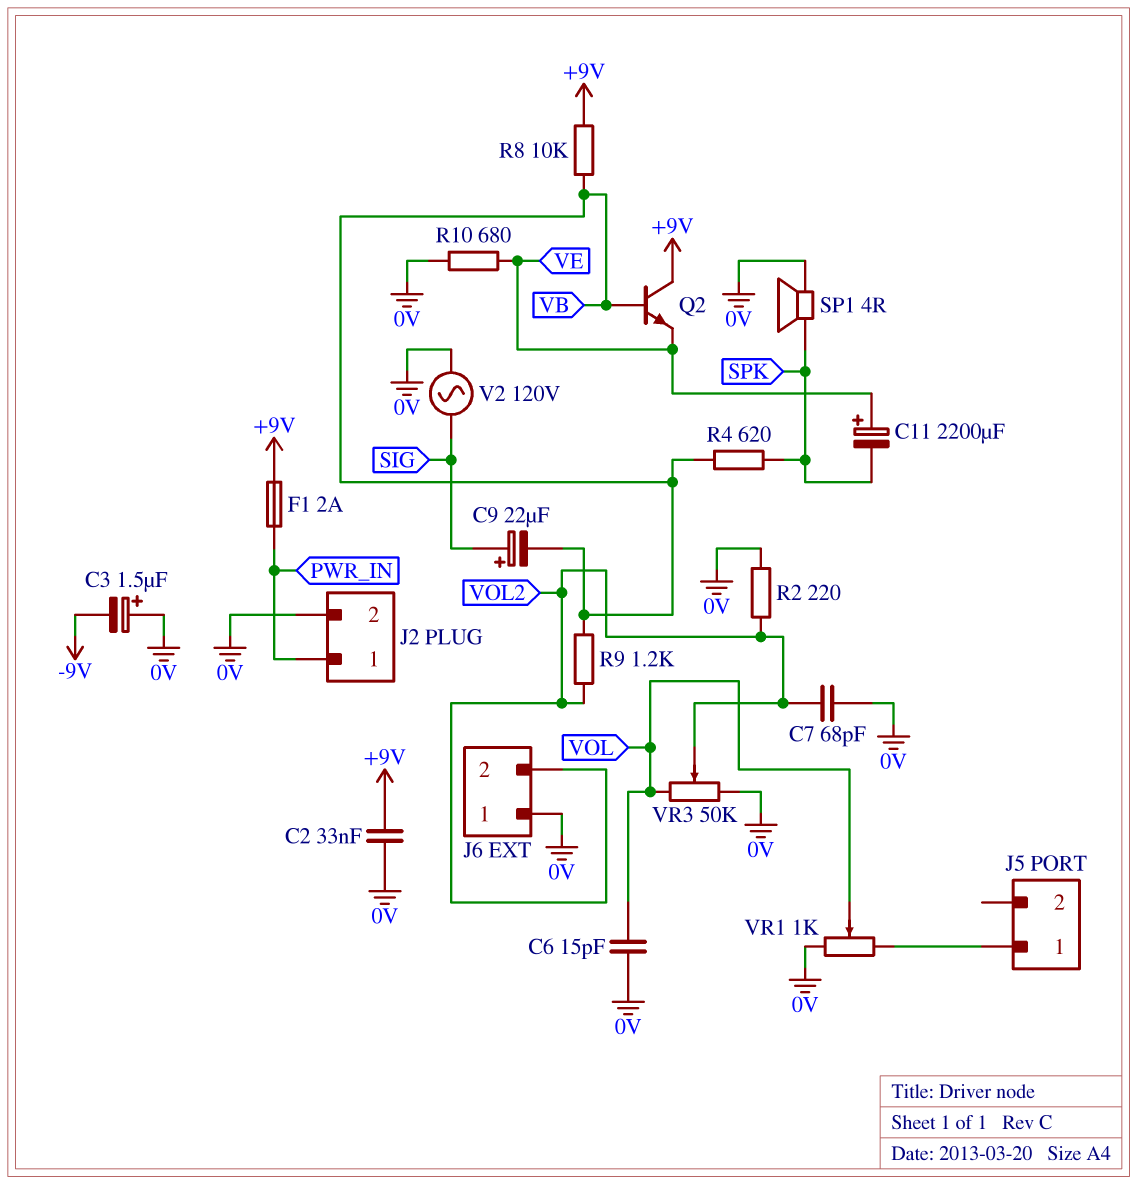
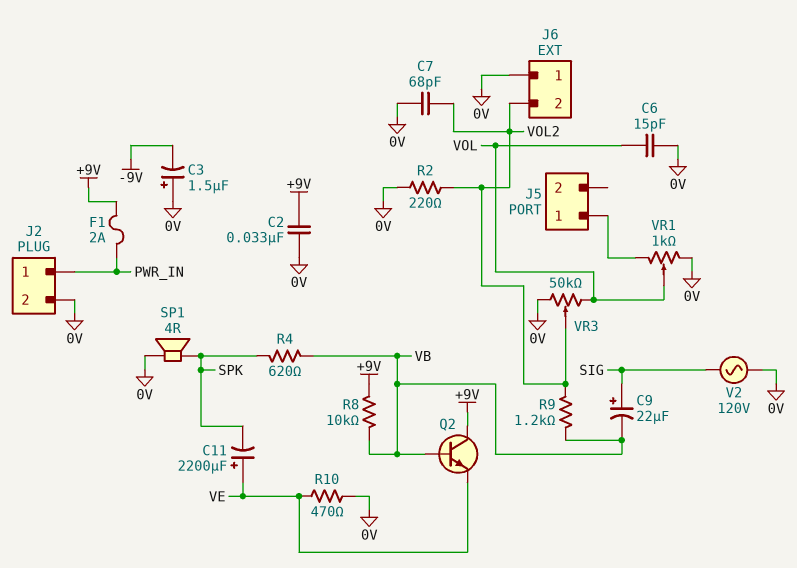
R10: 680 (0V, VE) -> 470 (0V, VE)

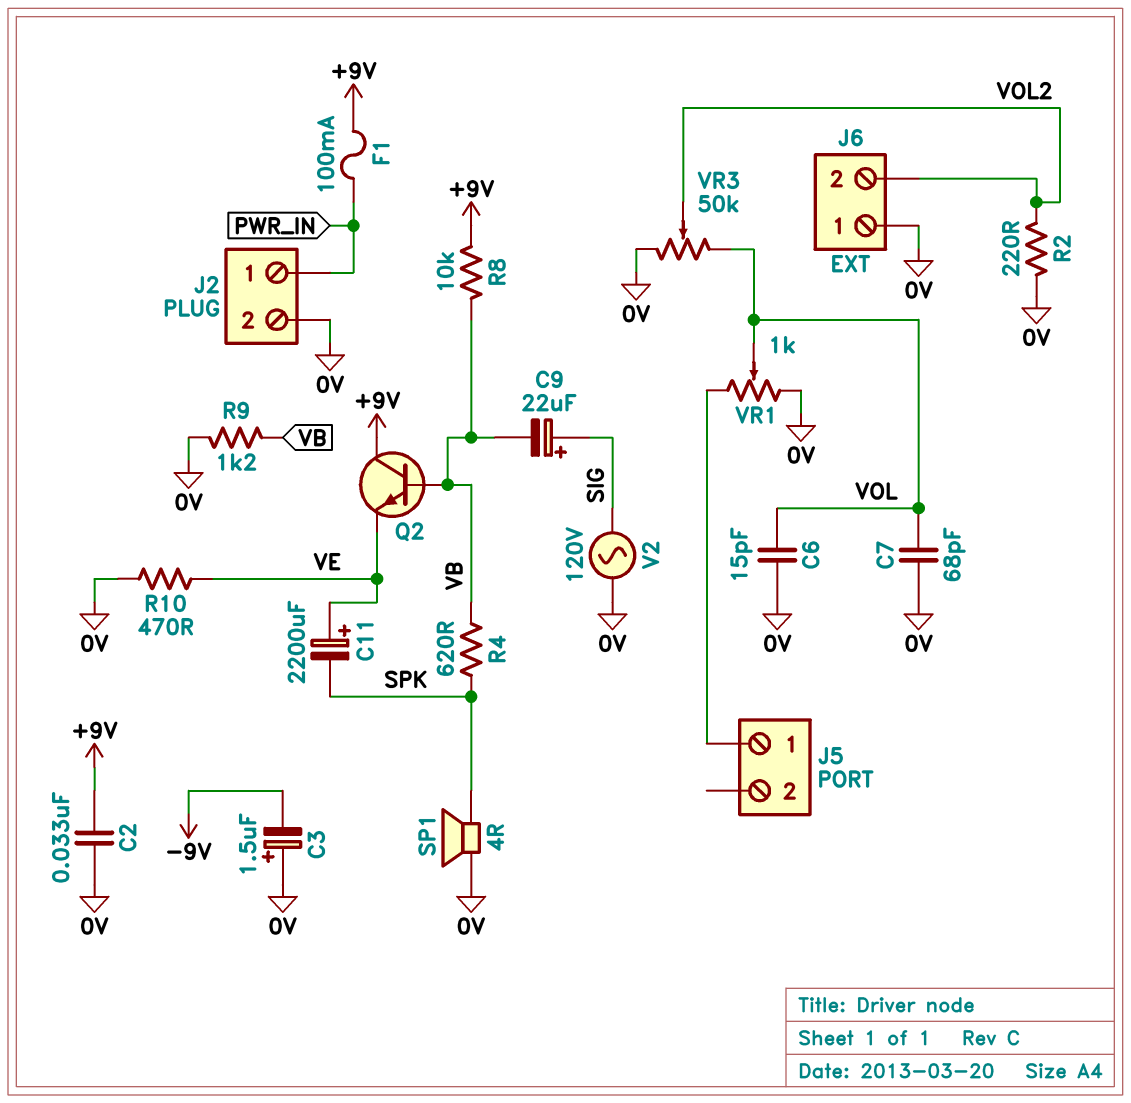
C7: 68pF (0V, VOL2) -> 68pF (0V, VOL)
F1: 2A (+9V, PWR_IN) -> 100mA (+9V, PWR_IN)
R9: 1.2k (VB, VOL2) -> 1.2k (0V, VB)

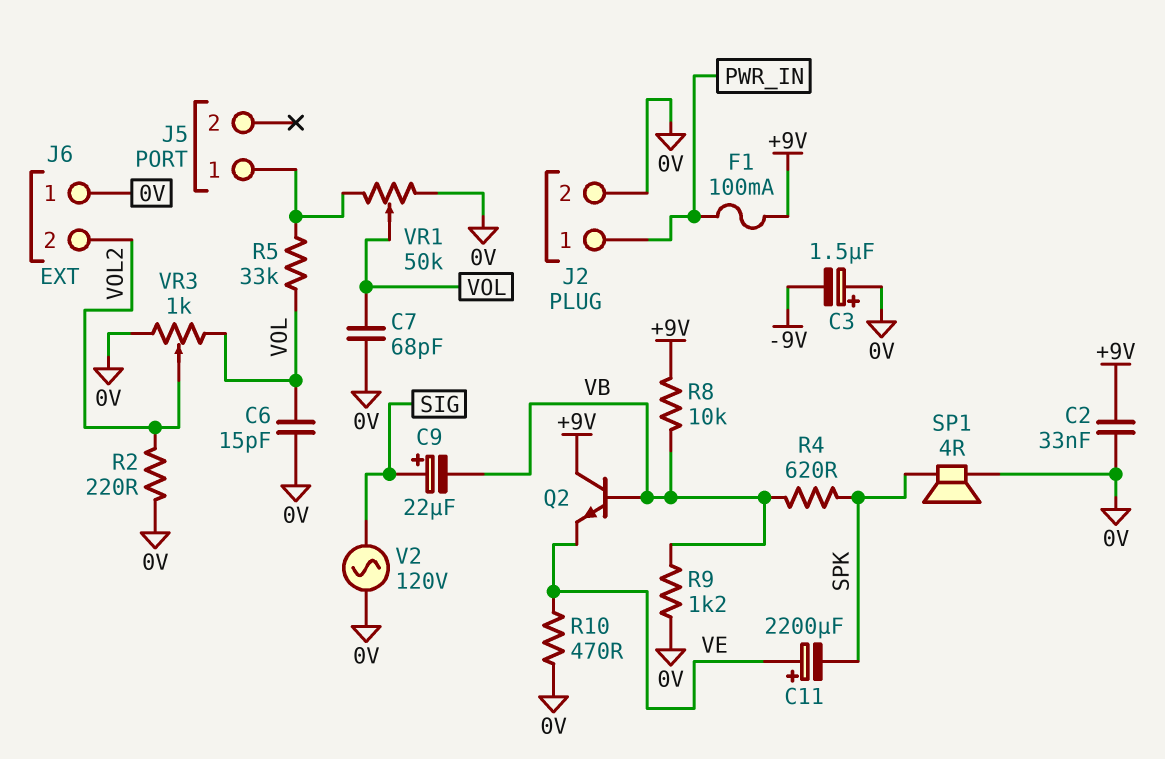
R5: none -> 33k (J5/1, VOL)
VR1: 1k (0V, J5/1, wiper VOL) -> 50k (0V, J5/1, wiper VOL)
VR3: 50k (0V, VOL, wiper VOL2) -> 1k (0V, VOL, wiper VOL2)

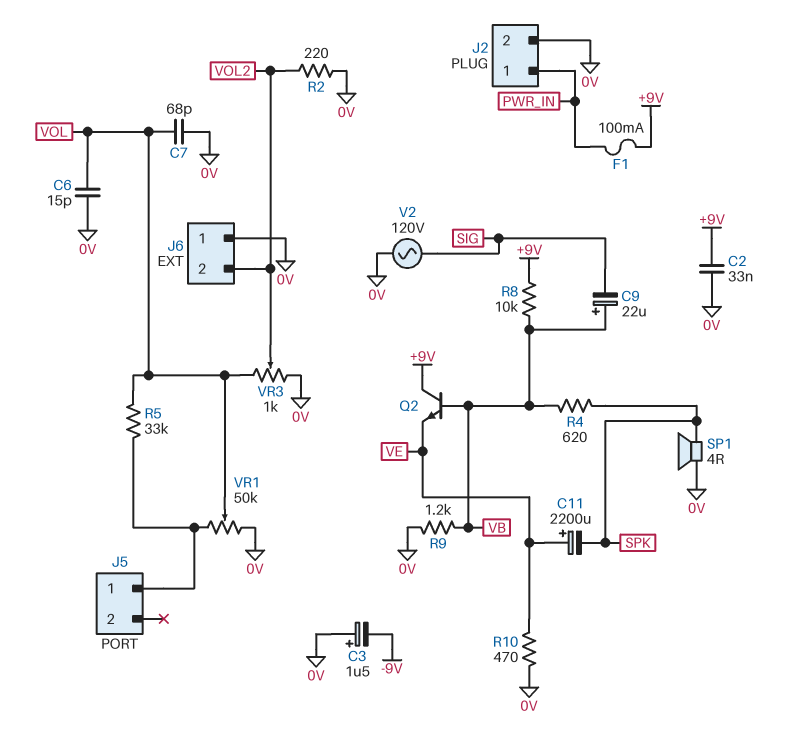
C9: 22uF (plus SIG, minus VB) -> 22uF (plus VB, minus SIG)

